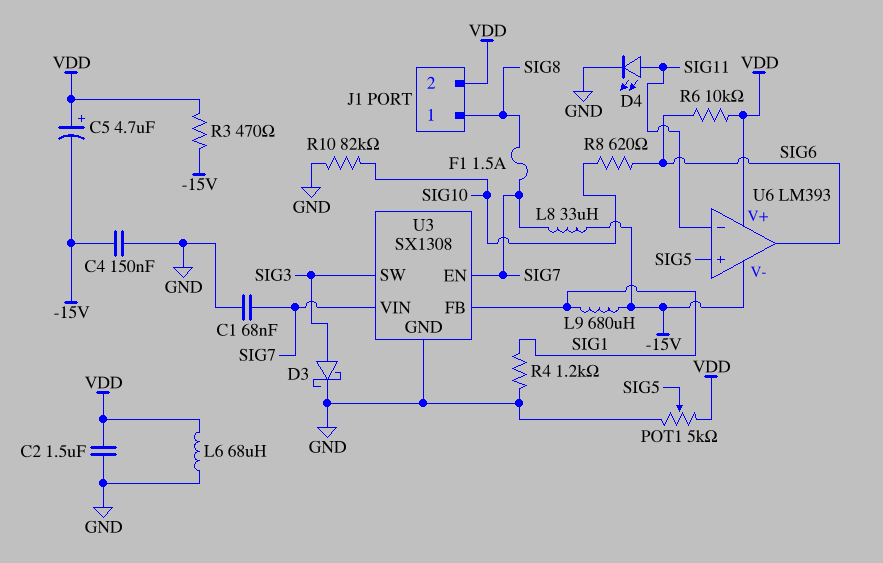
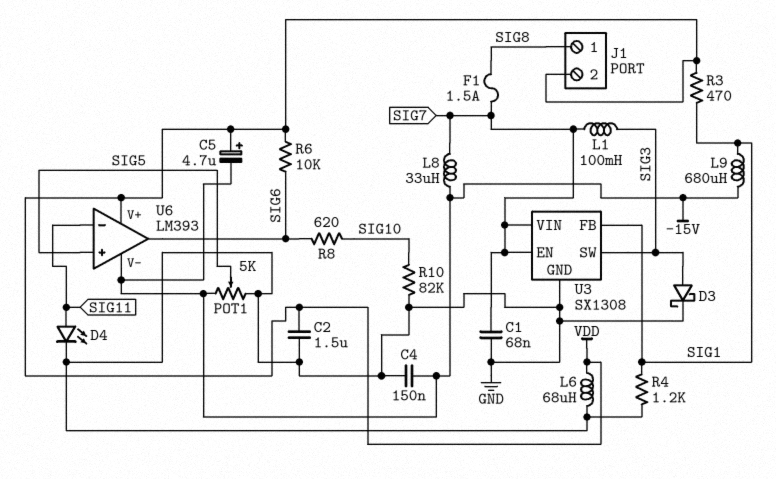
L1: none -> 100mH (SIG3, SIG7)
POT1: 5k (GND, VDD, wiper SIG5) -> 5k (-15V, GND, wiper SIG5)
R3: 470 (-15V, VDD) -> 470 (SIG1, VDD)

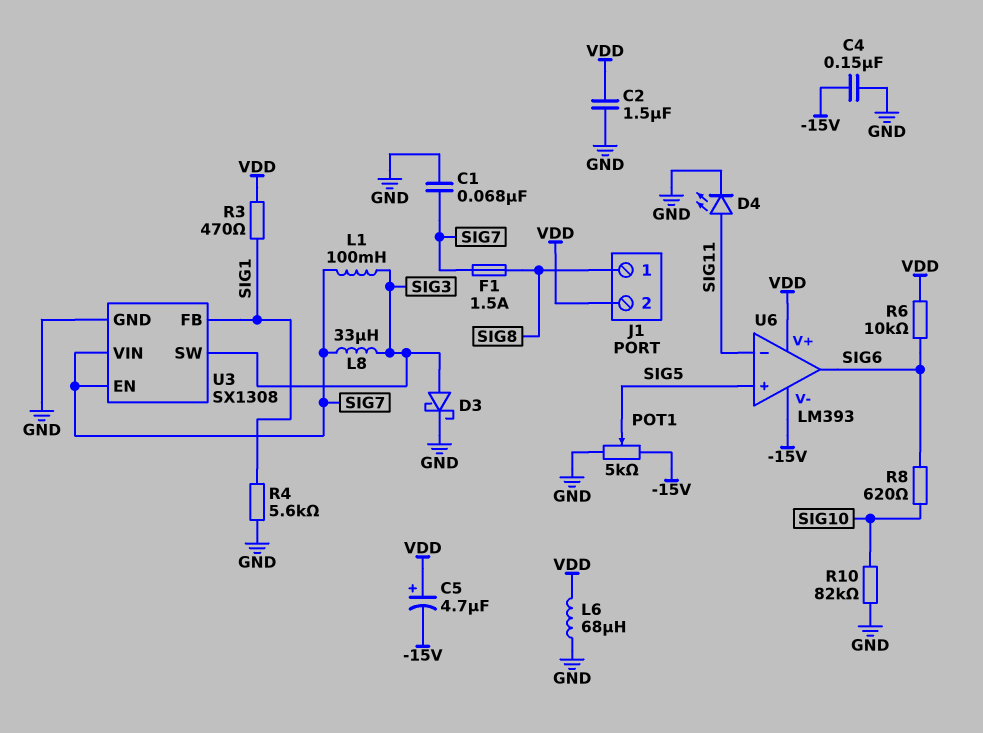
L8: 33uH (-15V, SIG7) -> 33uH (SIG3, SIG7)
L9: 680uH (-15V, SIG1) -> none
R4: 1.2k (GND, SIG1) -> 5.6k (GND, SIG1)

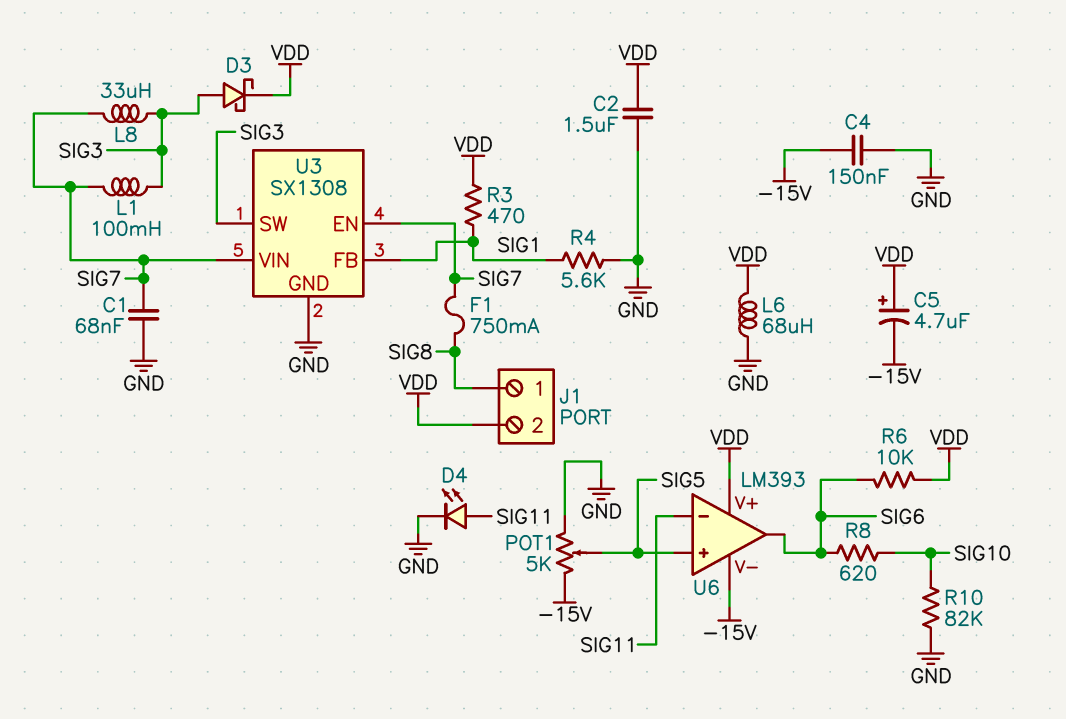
D3: schottky (A SIG3, K GND) -> schottky (A SIG3, K VDD)
F1: 1.5A (SIG7, SIG8) -> 750mA (SIG7, SIG8)

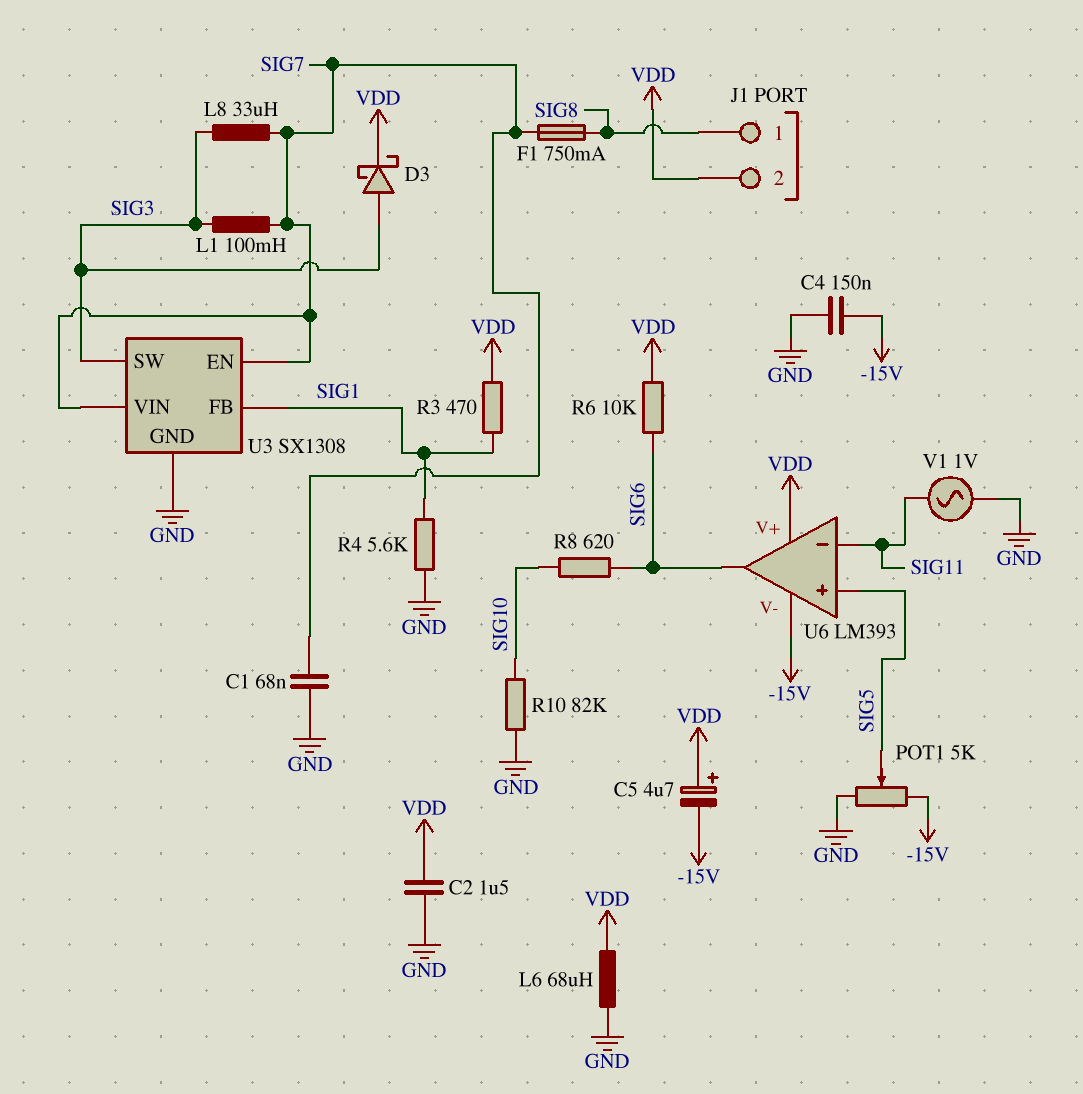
D4: LED (A SIG11, K GND) -> none
V1: none -> AC 1V (GND, SIG11)

